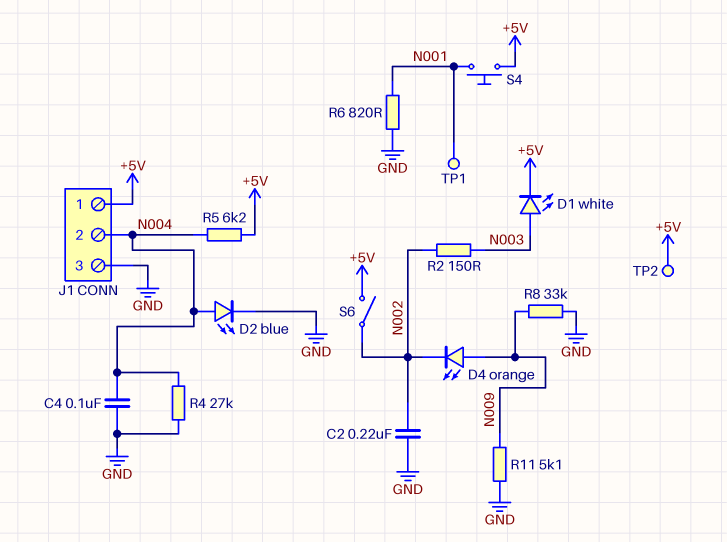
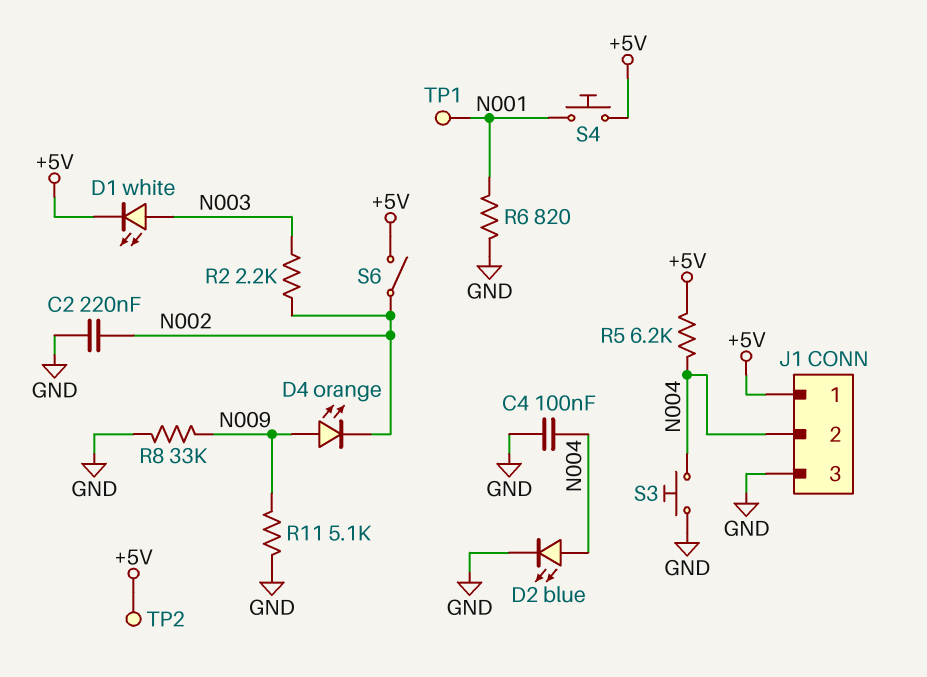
R2: 150 (N002, N003) -> 2.2k (N002, N003)
R4: 27k (GND, N004) -> none
S3: none -> button (GND, N004)

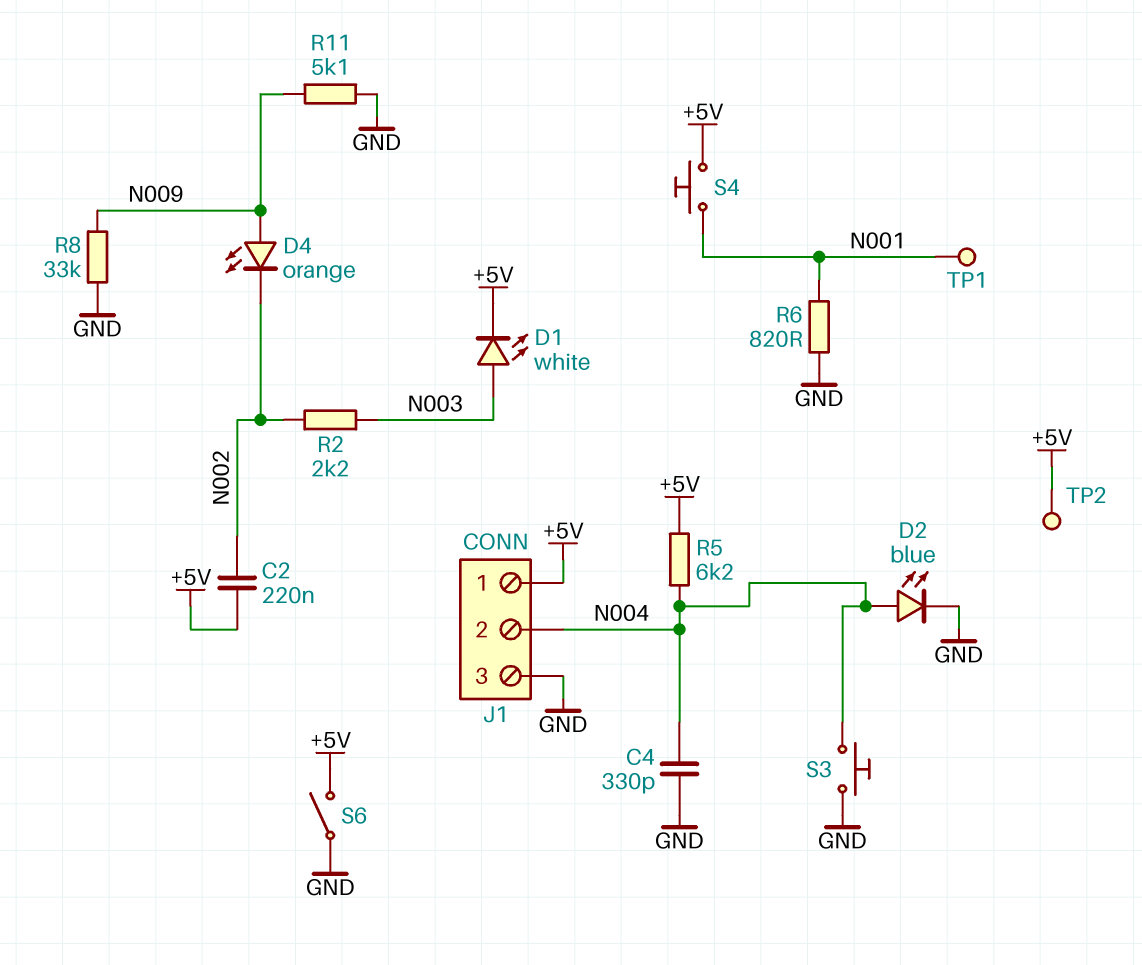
C2: 220nF (GND, N002) -> 220nF (+5V, N002)
C4: 100nF (GND, N004) -> 330pF (GND, N004)
S6: switch (+5V, N002) -> switch (+5V, GND)

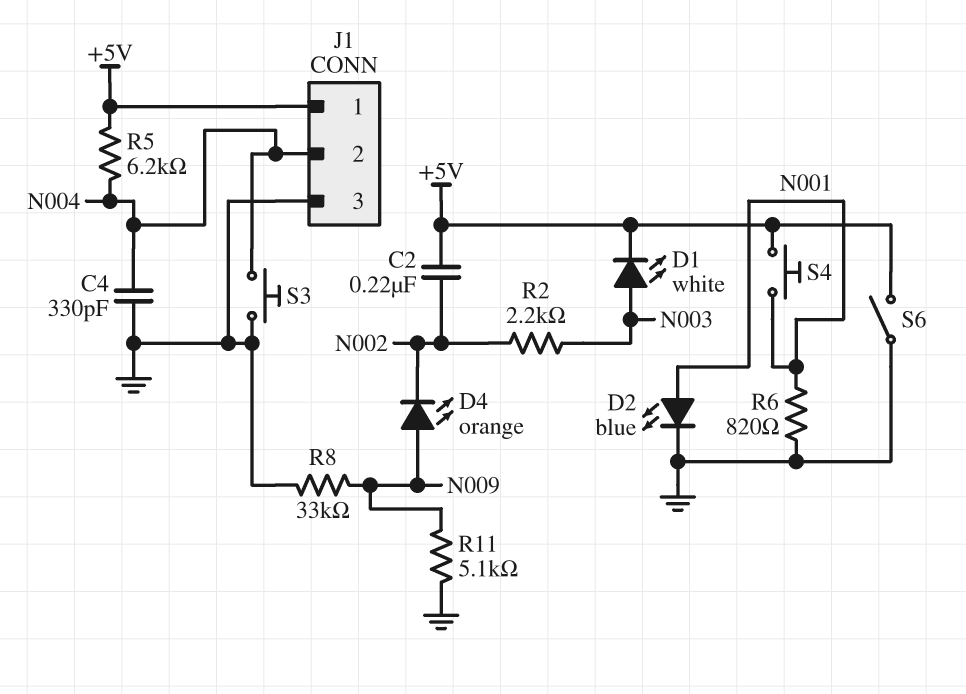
D2: LED blue (A N004, K GND) -> LED blue (A N001, K GND)
TP1: test point (N001) -> none
TP2: test point (+5V) -> none

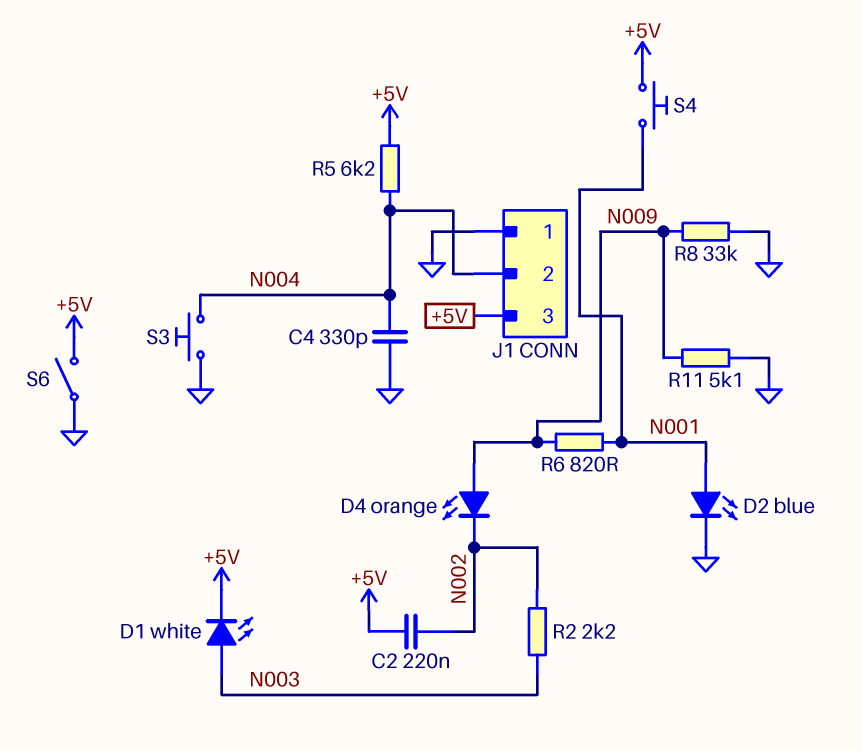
J1 pin 1: +5V -> GND
J1 pin 3: GND -> +5V
R6: 820 (GND, N001) -> 820 (N001, N009)

